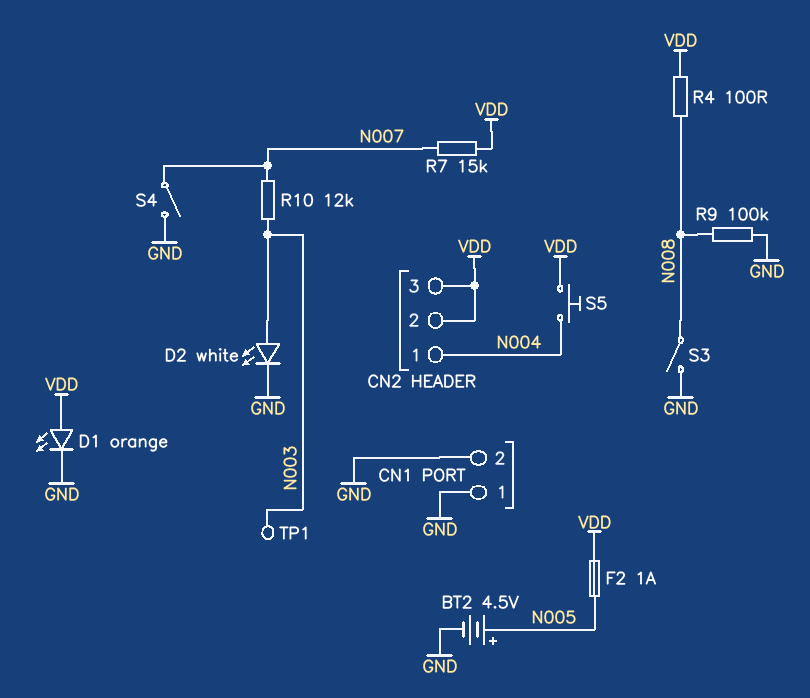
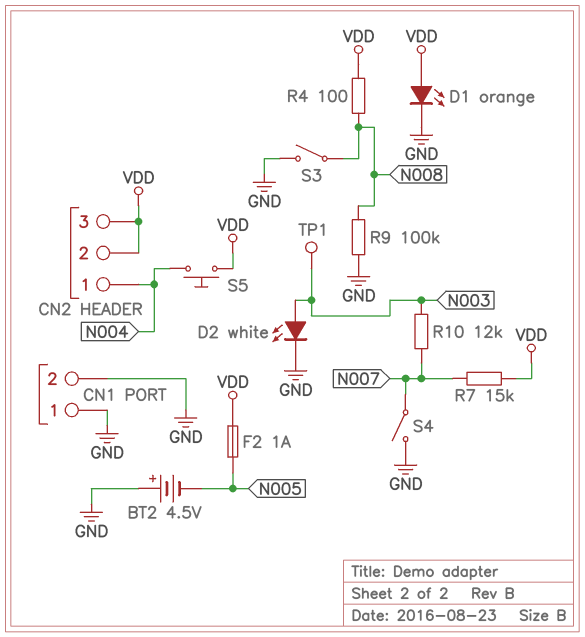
BT2: 4.5V (plus N005, minus GND) -> 4.5V (plus GND, minus N005)

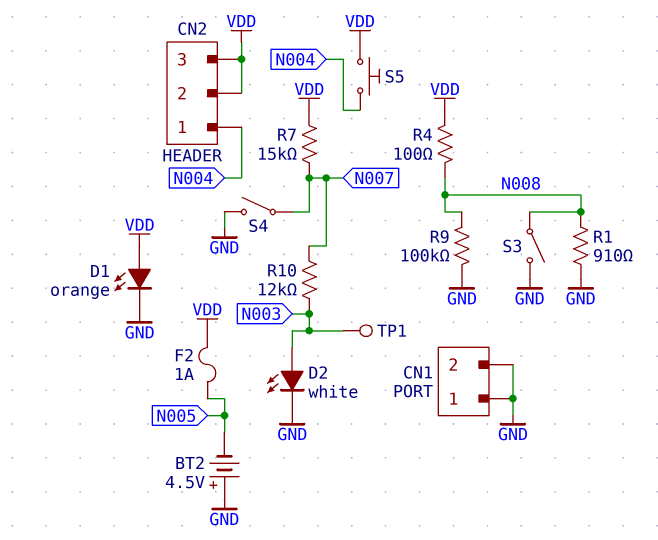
R1: none -> 910 (GND, N008)

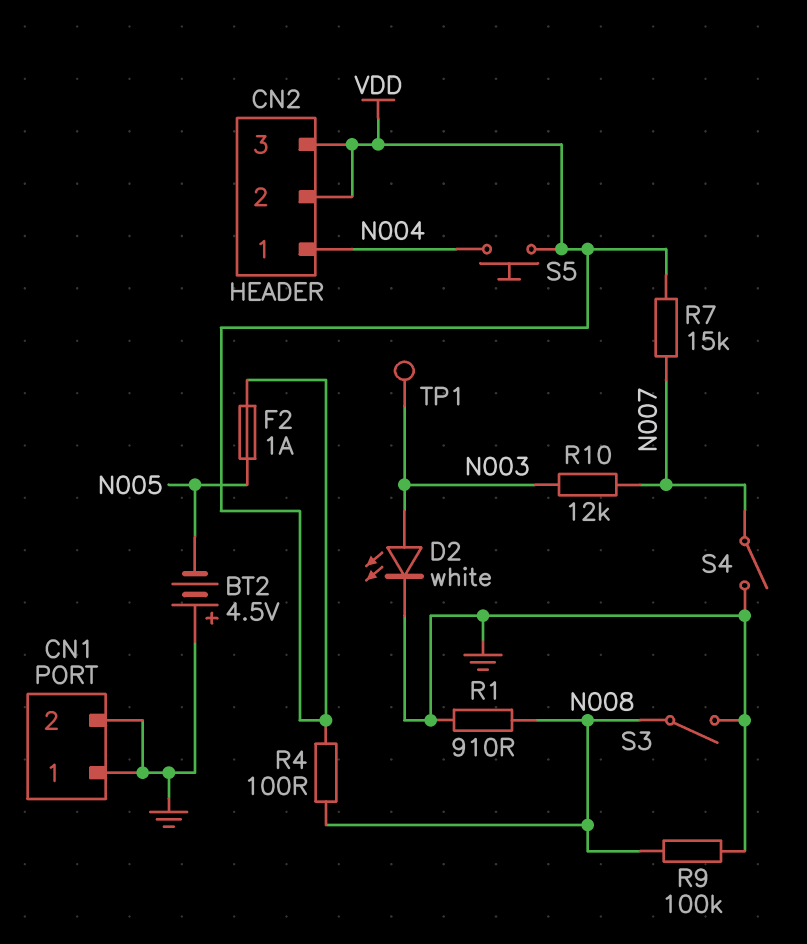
D1: LED orange (A VDD, K GND) -> none

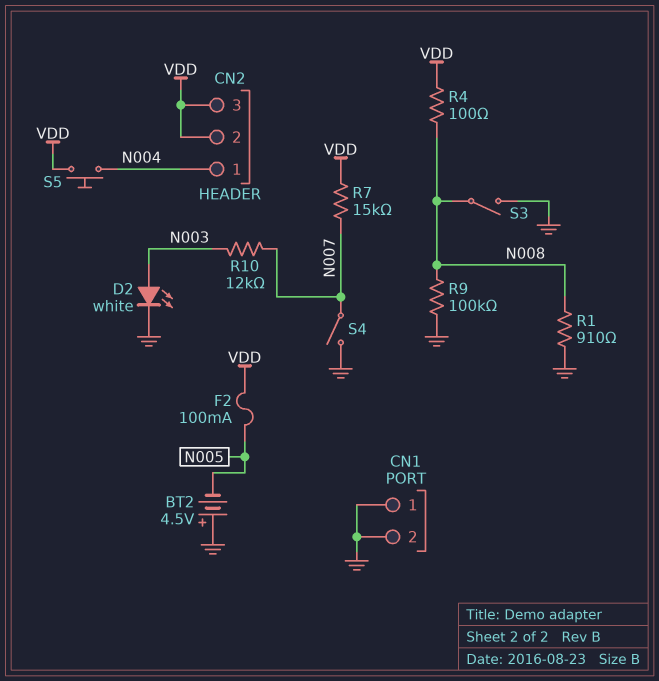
F2: 1A (N005, VDD) -> 100mA (N005, VDD)
TP1: test point (N003) -> none

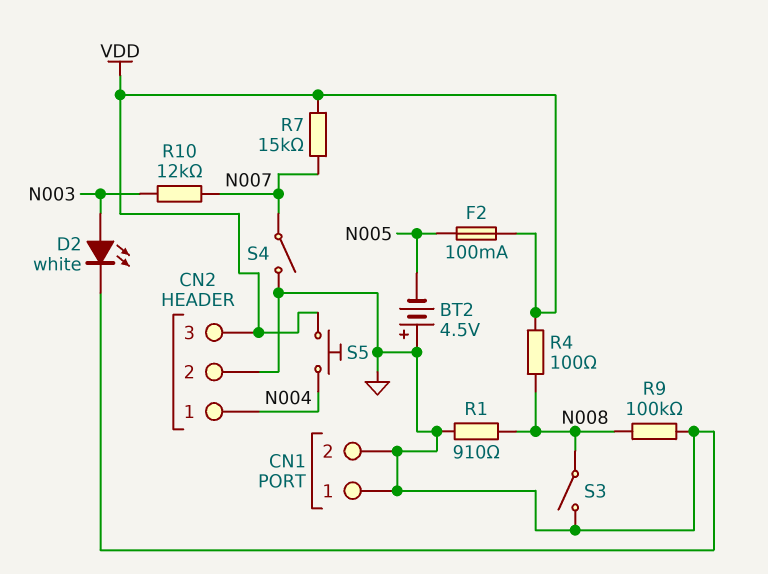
CN2 pin 2: VDD -> GND

